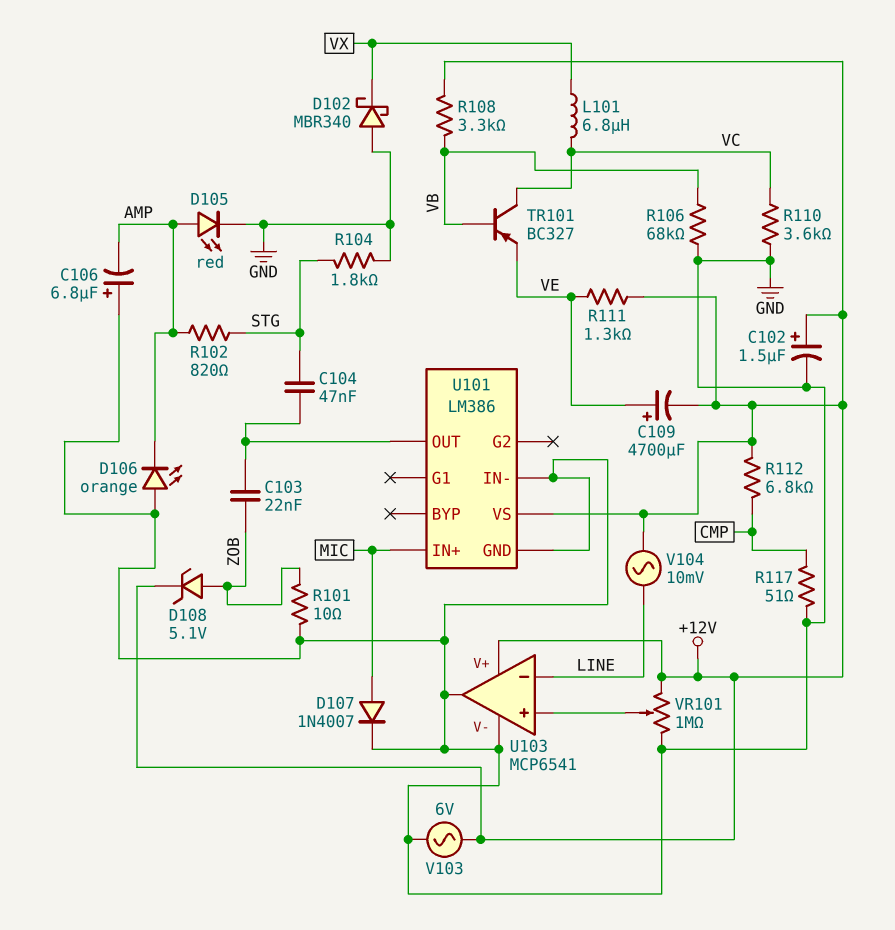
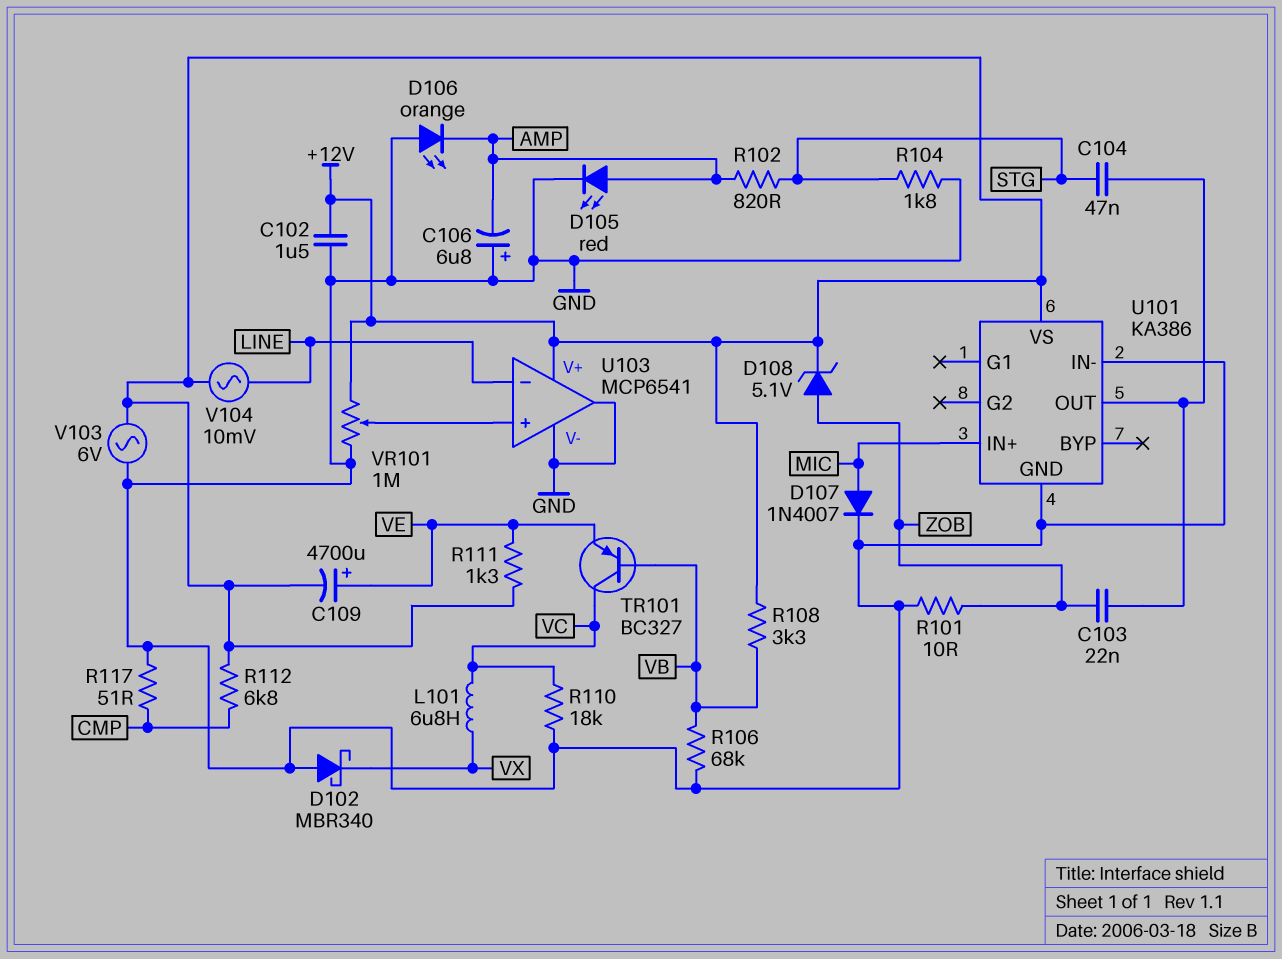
C102: 1.5uF (plus +12V, minus GND) -> 1.5uF (+12V, GND)
R110: 3.6k (GND, VC) -> 18k (GND, VC)
U101: LM386 -> KA386

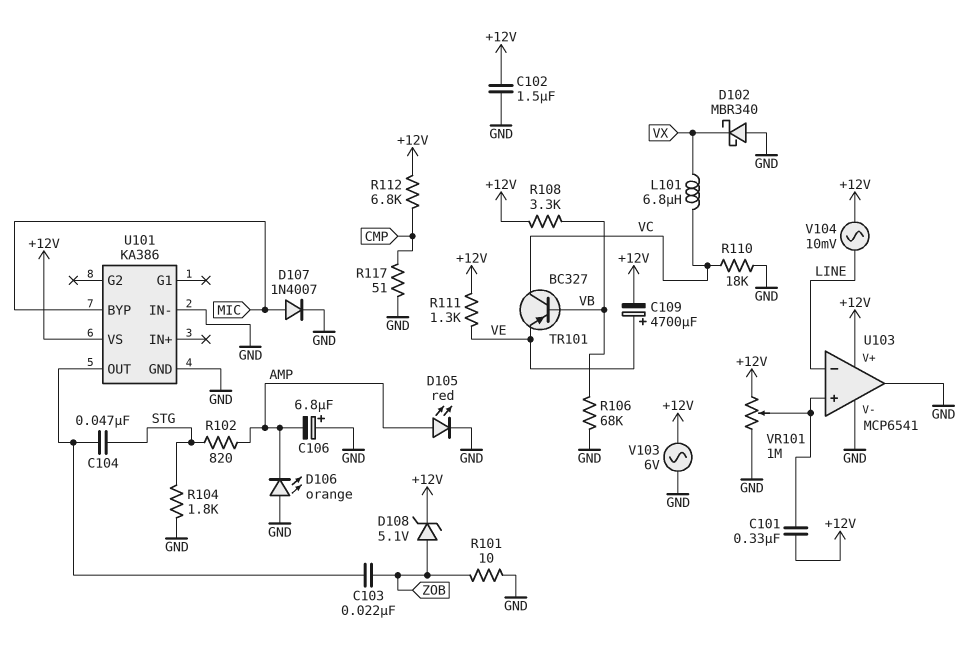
C101: none -> 330nF (+12V, U103/in+)
U101 pin BYP: none -> MIC
U101 pin IN+: MIC -> none

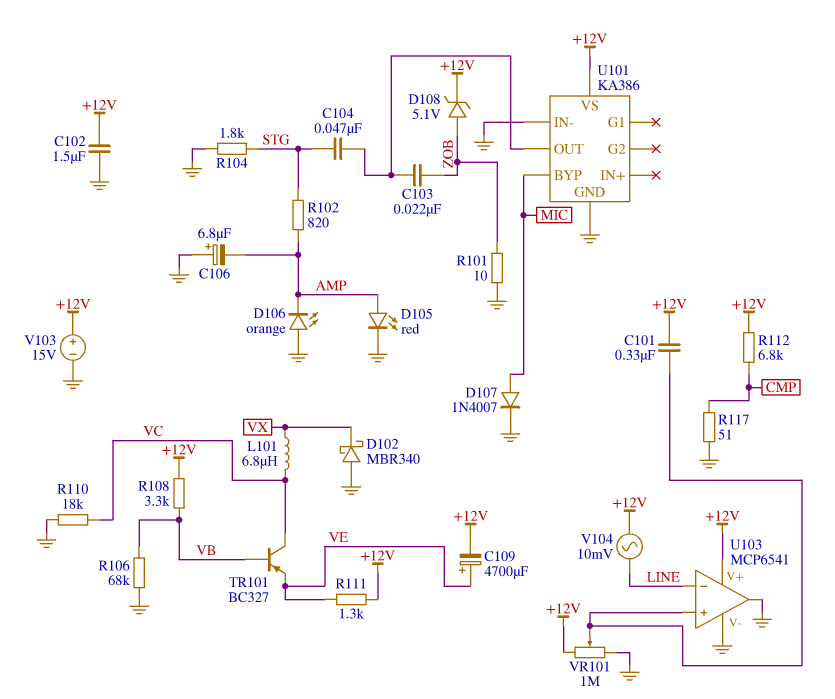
V103: AC 6V (+12V, GND) -> 15V (plus +12V, minus GND)

